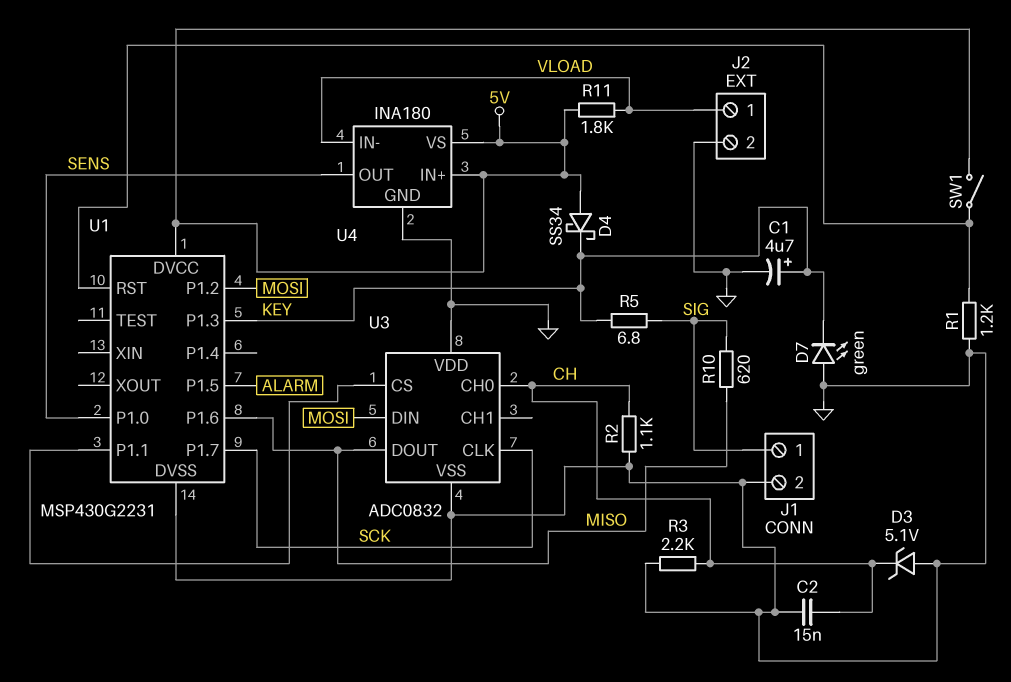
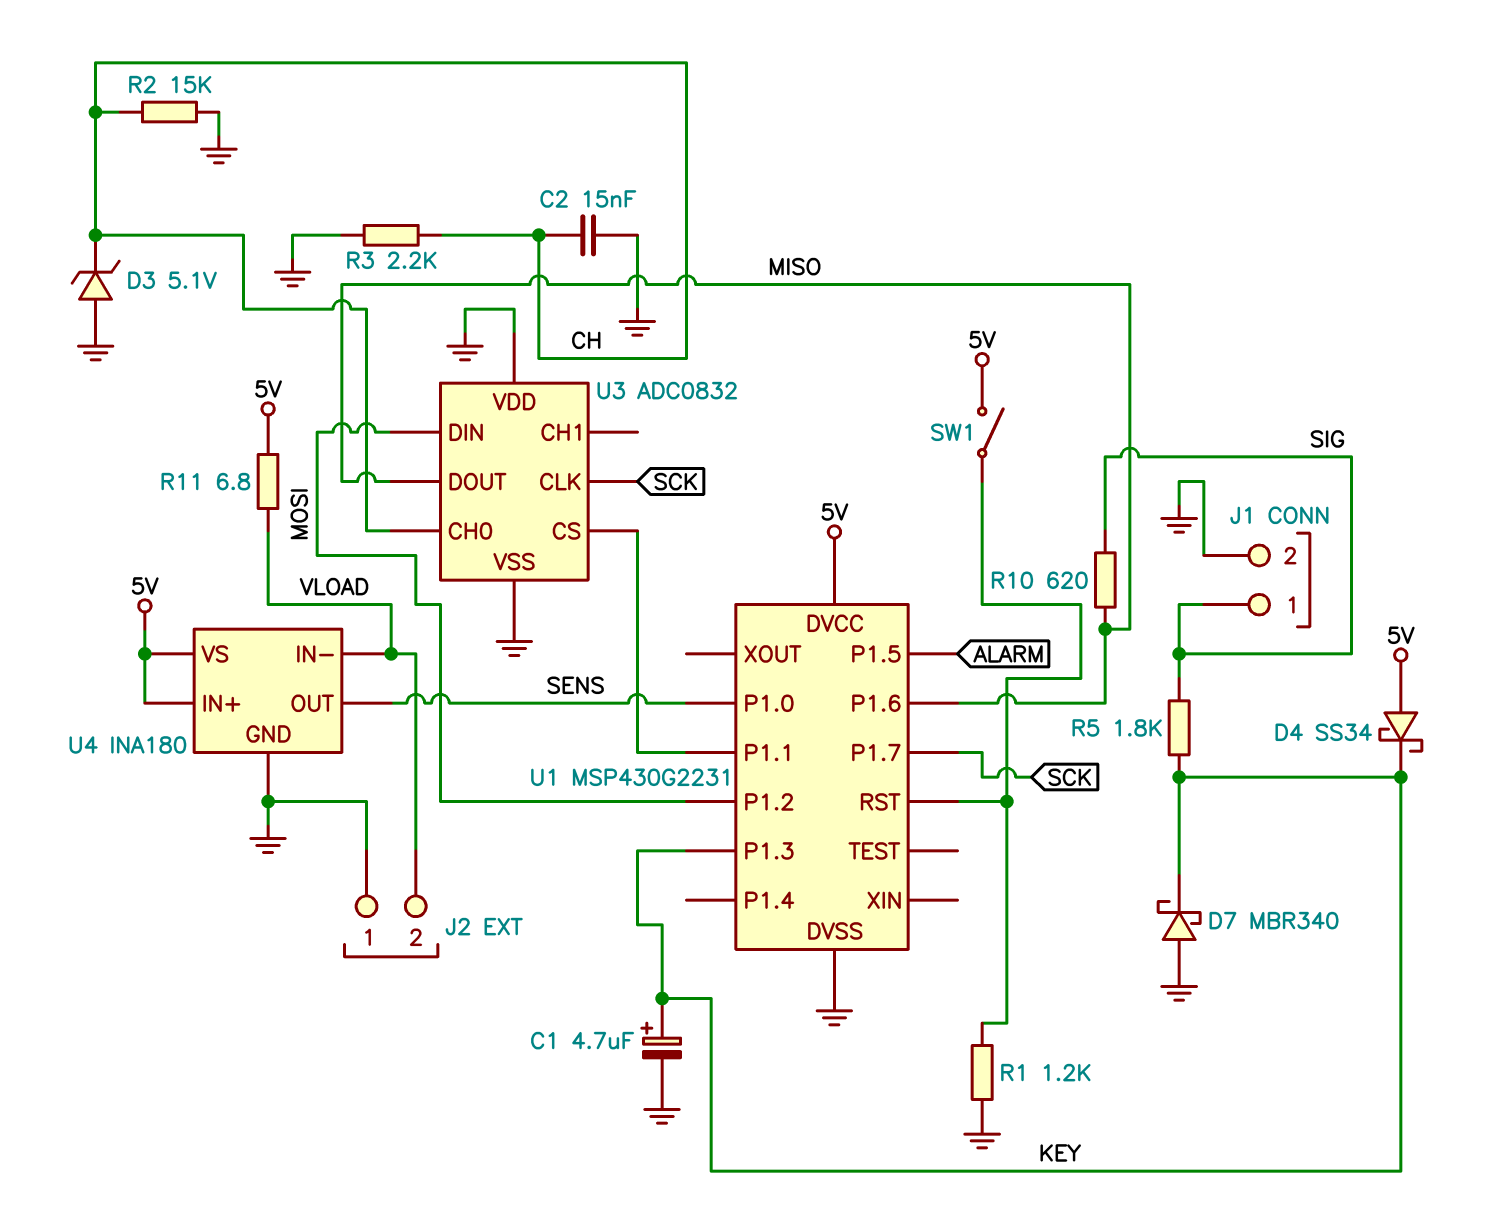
D7: LED green (A GND, K KEY) -> schottky MBR340 (A GND, K KEY)
J2 pin 1: VLOAD -> GND
J2 pin 2: GND -> VLOAD
R2: 1.1k (CH, GND) -> 15k (CH, GND)
R5: 6.8 (KEY, SIG) -> 1.8k (KEY, SIG)
R11: 1.8k (5V, VLOAD) -> 6.8 (5V, VLOAD)

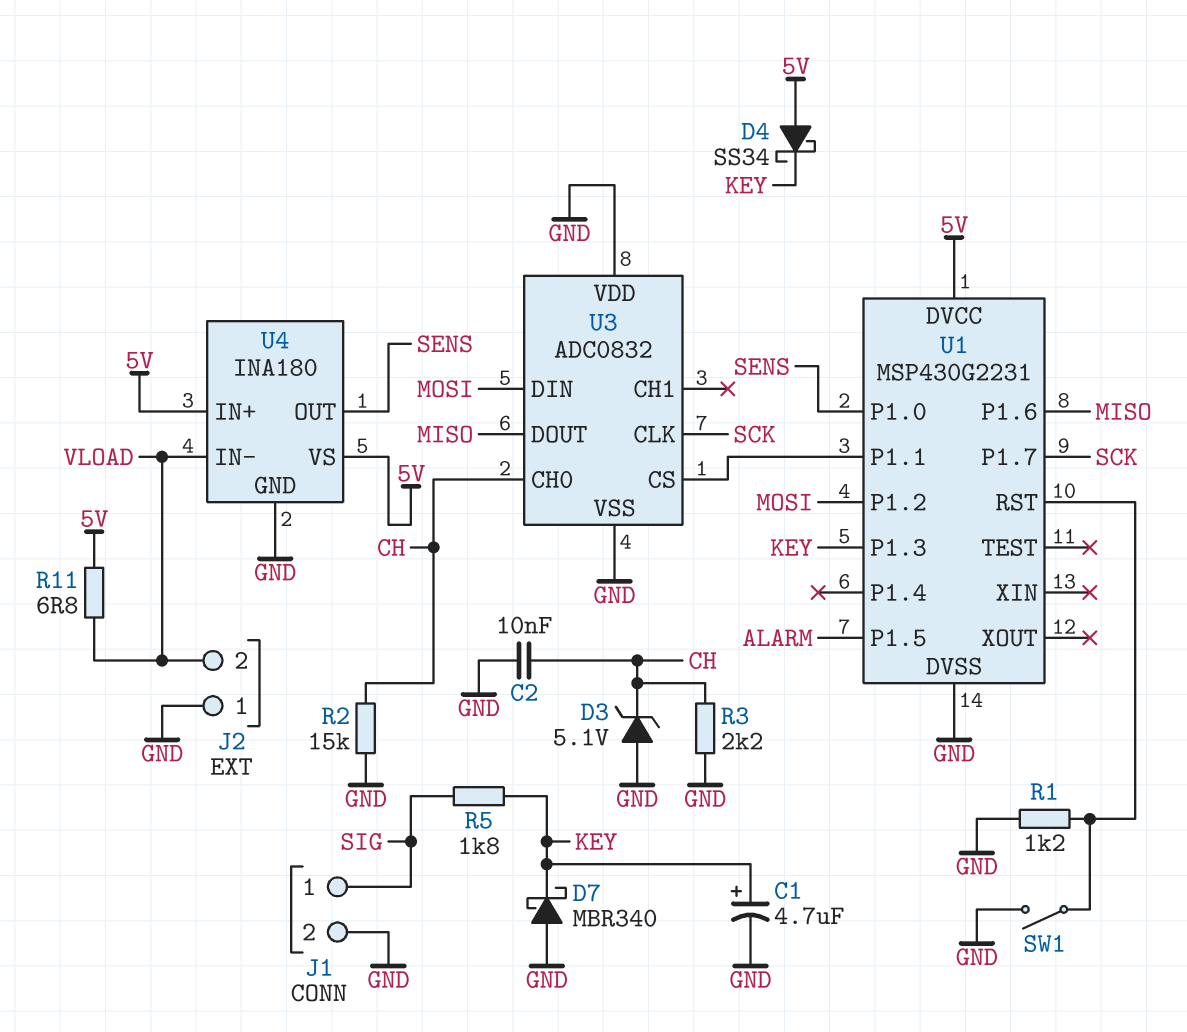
C2: 15nF (CH, GND) -> 10nF (CH, GND)
R10: 620 (MISO, SIG) -> none
SW1: switch (5V, U1/RST) -> switch (GND, U1/RST)

